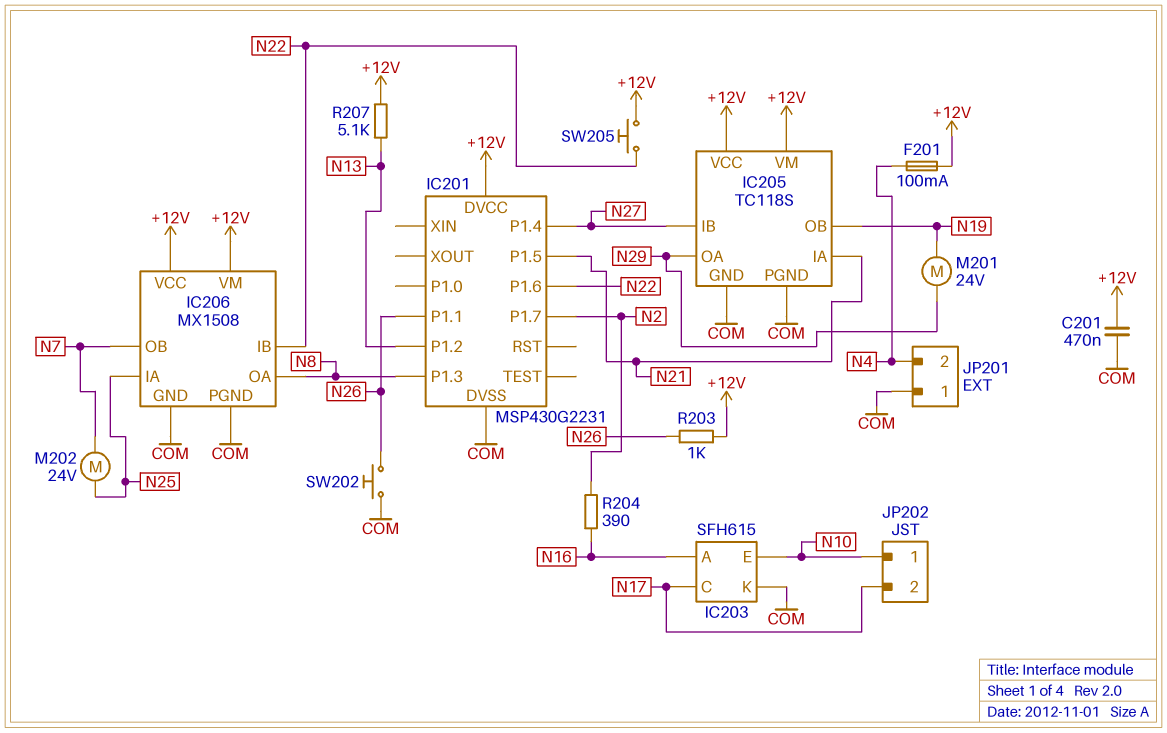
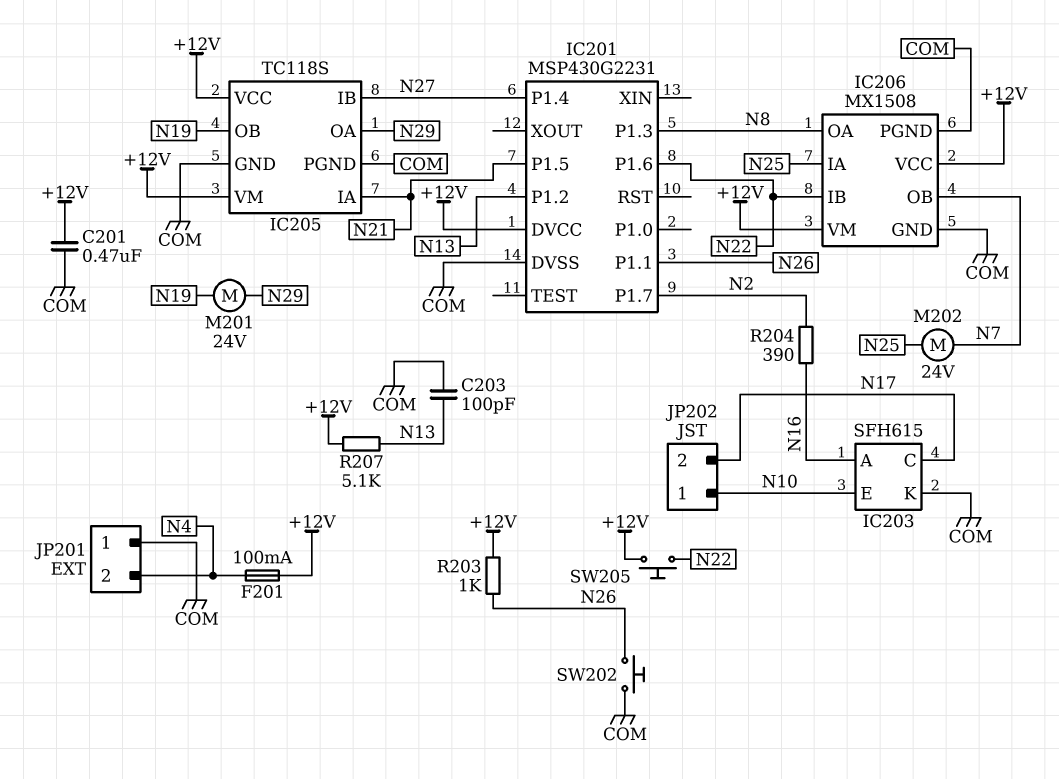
C203: none -> 100pF (COM, N13)

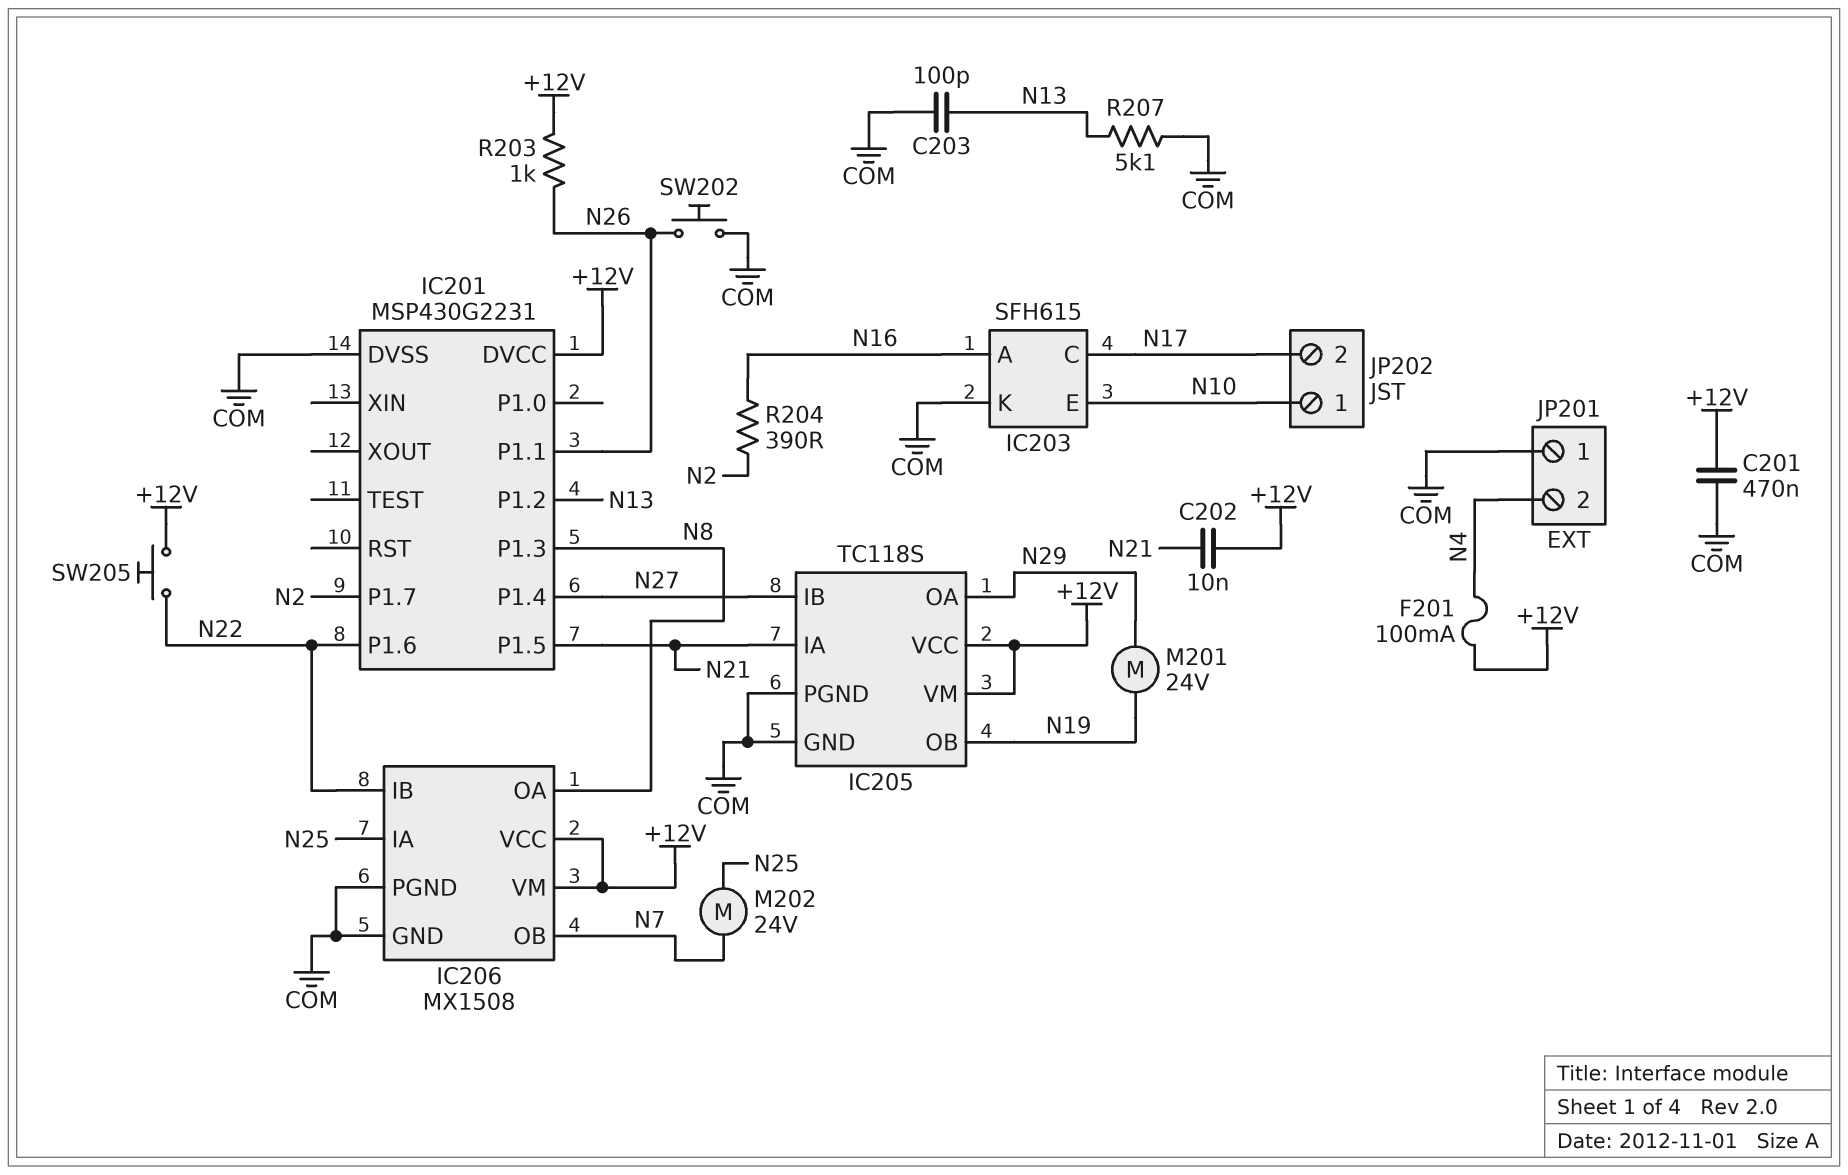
C202: none -> 10nF (+12V, N21)
R207: 5.1k (+12V, N13) -> 5.1k (COM, N13)

